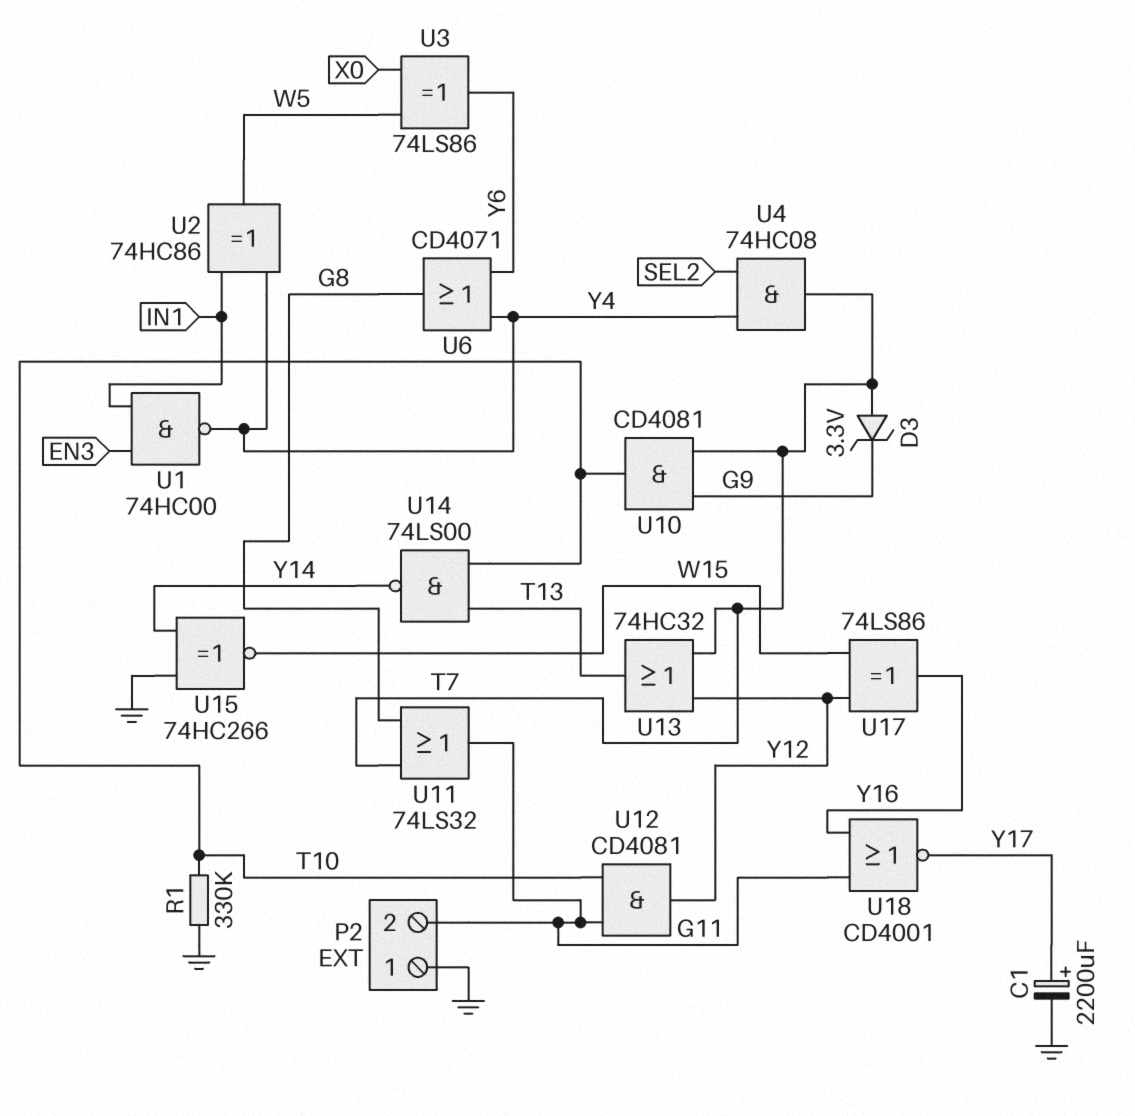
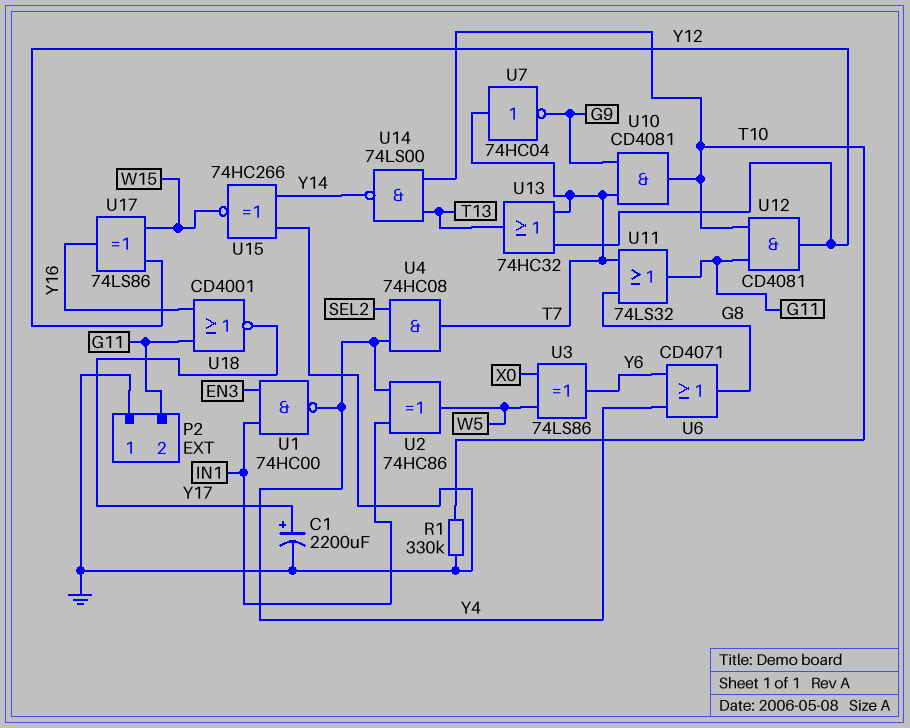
D3: zener 3.3V (A T7, K G9) -> none
U7: none -> NOT 74HC04 (in T7, out G9)

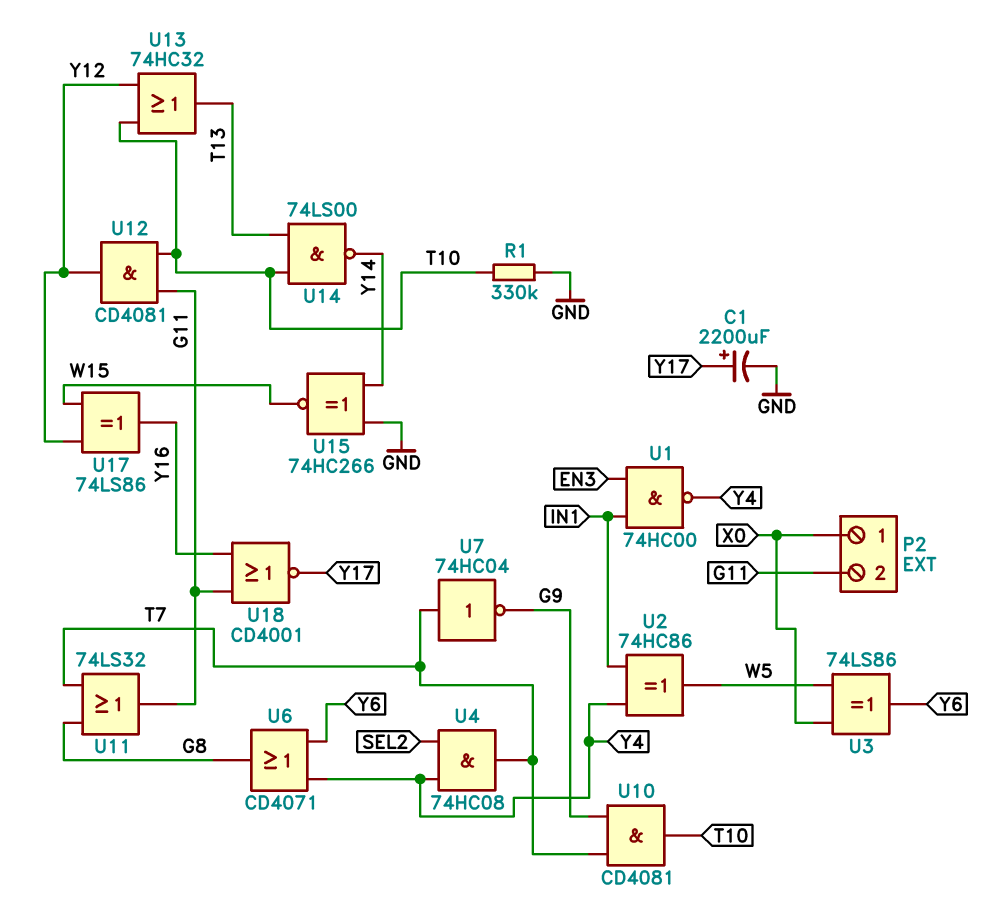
P2 pin 1: GND -> X0
U13: OR 74HC32 (in T7, in Y12, out T13) -> OR 74HC32 (in T10, in Y12, out T13)

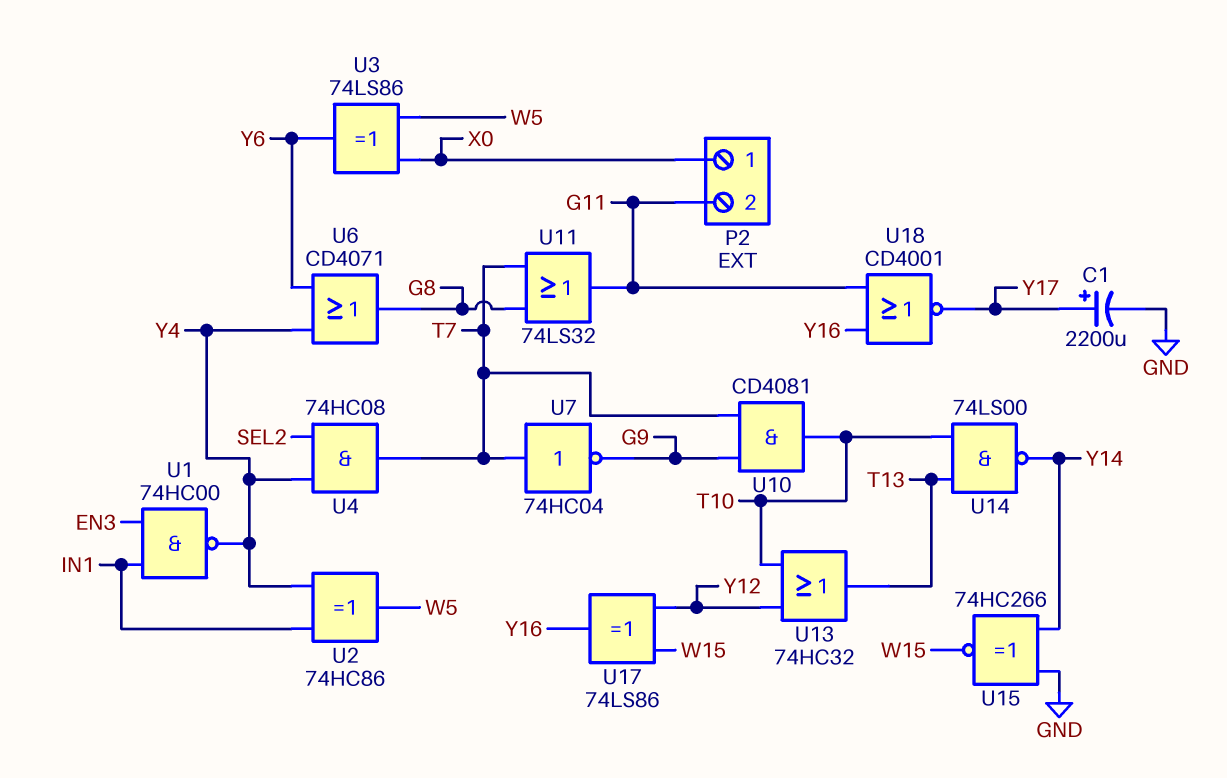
R1: 330k (GND, T10) -> none
U12: AND CD4081 (in G11, in T10, out Y12) -> none

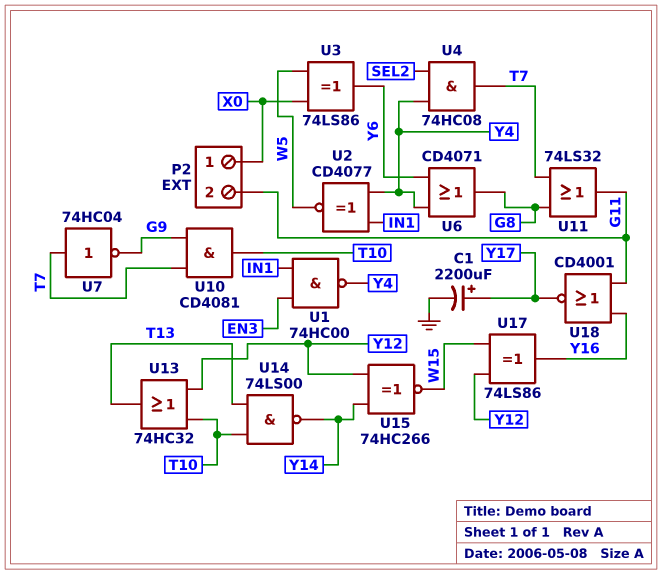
U2: XOR 74HC86 (in IN1, in Y4, out W5) -> XNOR CD4077 (in IN1, in Y4, out W5)
U15: XNOR 74HC266 (in GND, in Y14, out W15) -> XNOR 74HC266 (in Y12, in Y14, out W15)

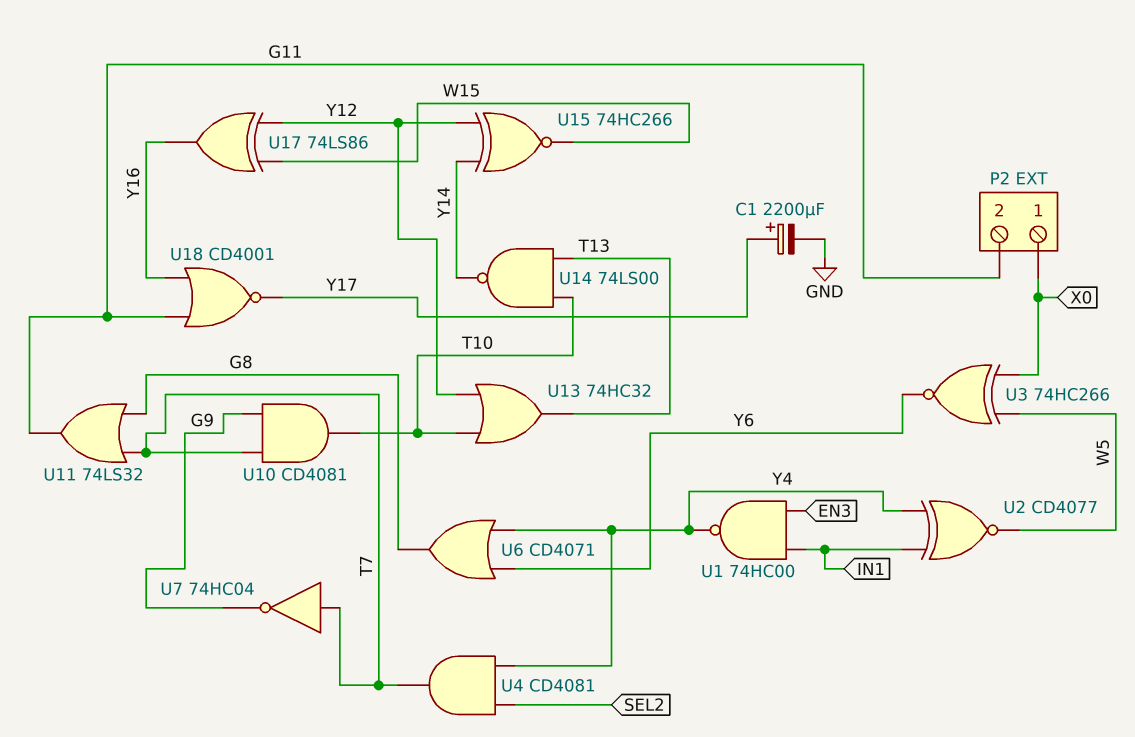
U3: XOR 74LS86 (in W5, in X0, out Y6) -> XNOR 74HC266 (in W5, in X0, out Y6)
U4: AND 74HC08 (in SEL2, in Y4, out T7) -> AND CD4081 (in SEL2, in Y4, out T7)

